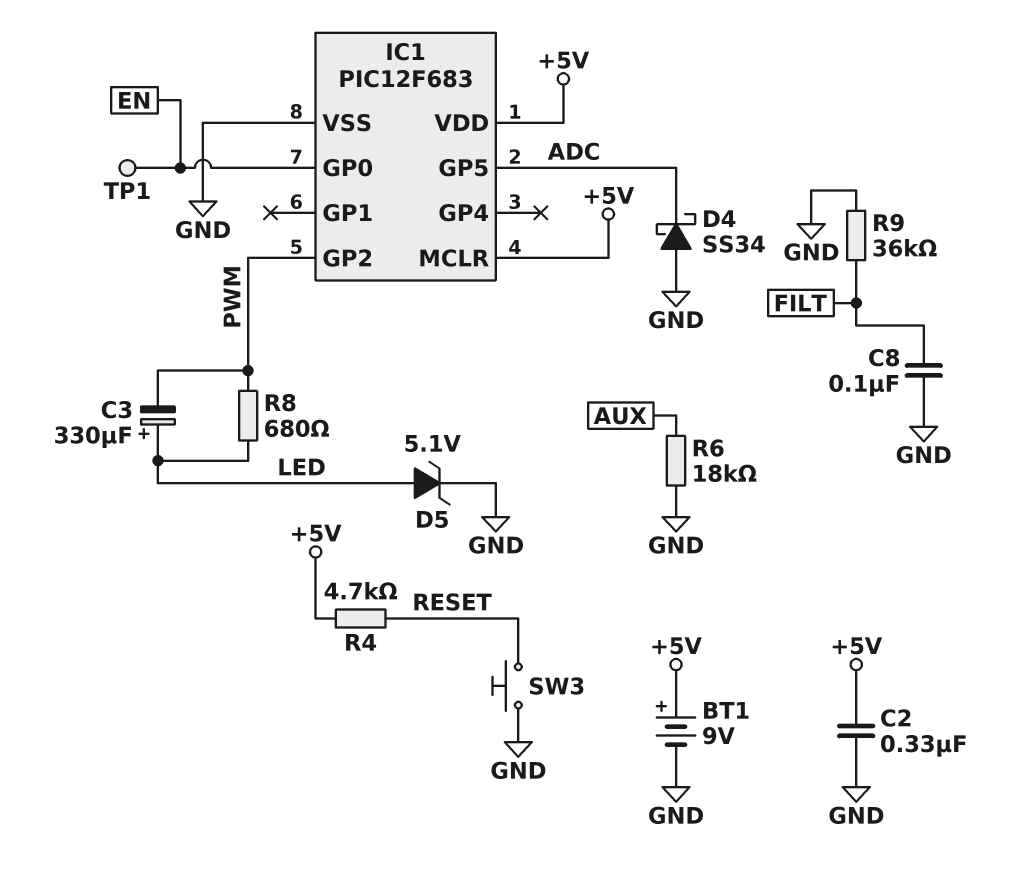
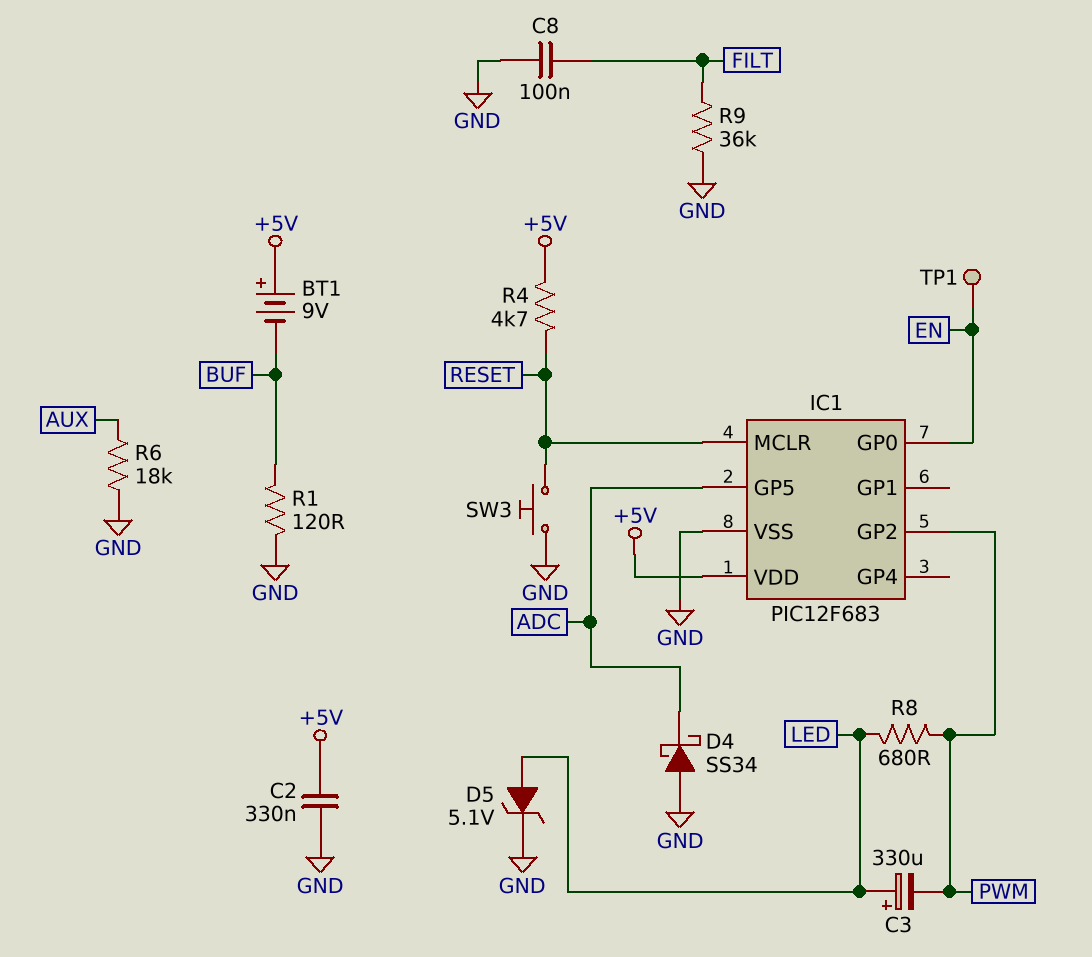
BT1: 9V (plus +5V, minus GND) -> 9V (plus +5V, minus BUF)
IC1 pin MCLR: +5V -> RESET
R1: none -> 120 (BUF, GND)

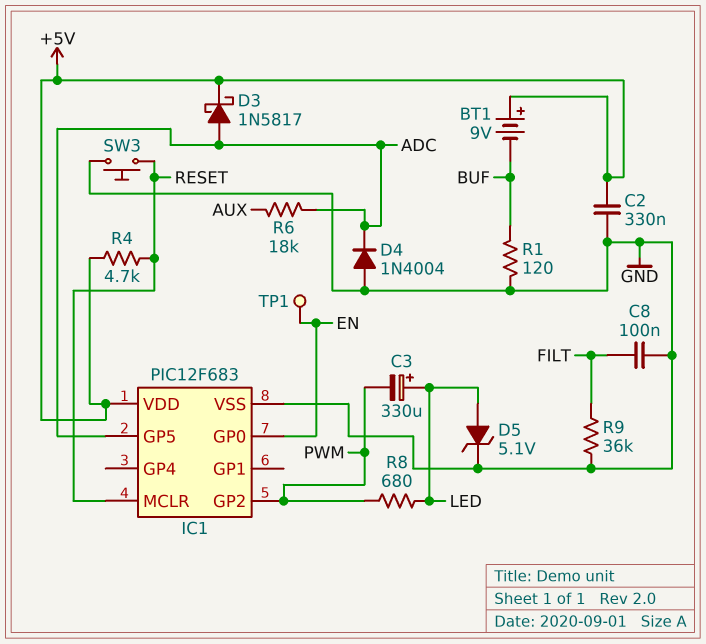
D3: none -> schottky 1N5817 (A ADC, K +5V)
D4: schottky SS34 (A GND, K ADC) -> diode 1N4004 (A GND, K ADC)
R6: 18k (AUX, GND) -> 18k (ADC, AUX)

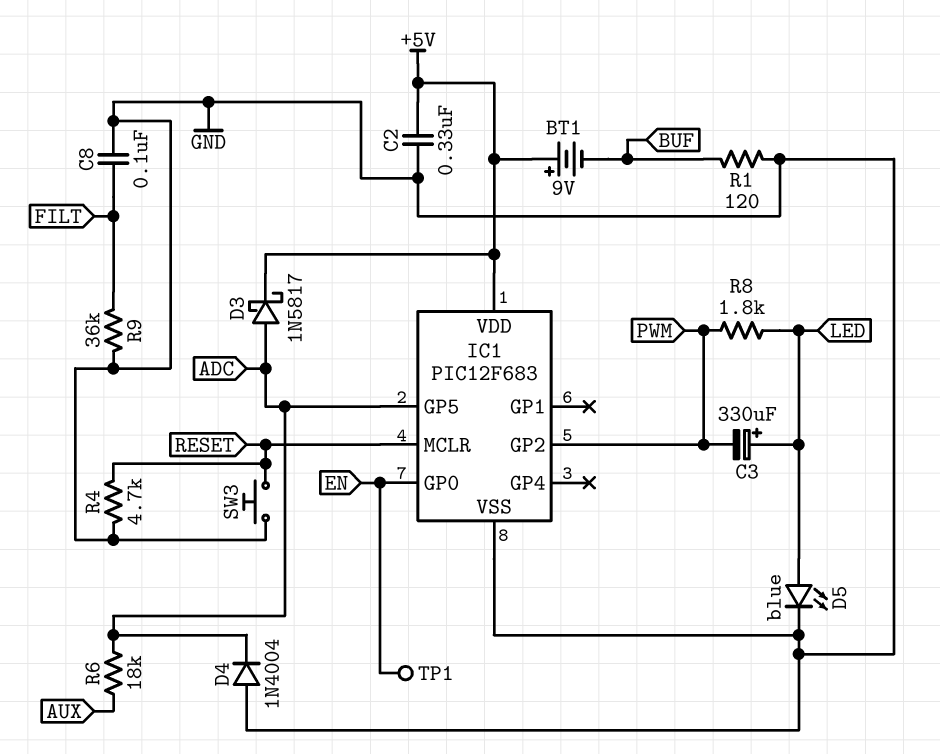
D5: zener 5.1V (A LED, K GND) -> LED blue (A LED, K GND)
R4: 4.7k (+5V, RESET) -> 4.7k (GND, RESET)
R8: 680 (LED, PWM) -> 1.8k (LED, PWM)

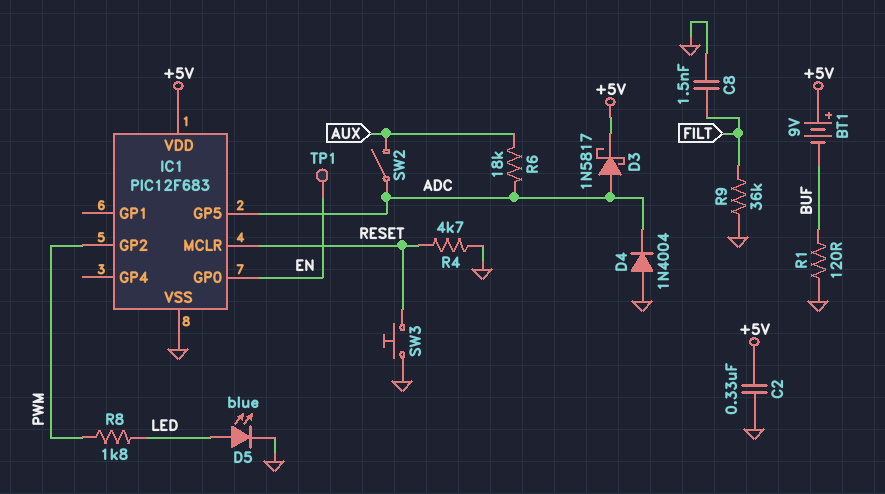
C3: 330uF (plus LED, minus PWM) -> none
C8: 100nF (FILT, GND) -> 1.5nF (FILT, GND)
SW2: none -> switch (ADC, AUX)

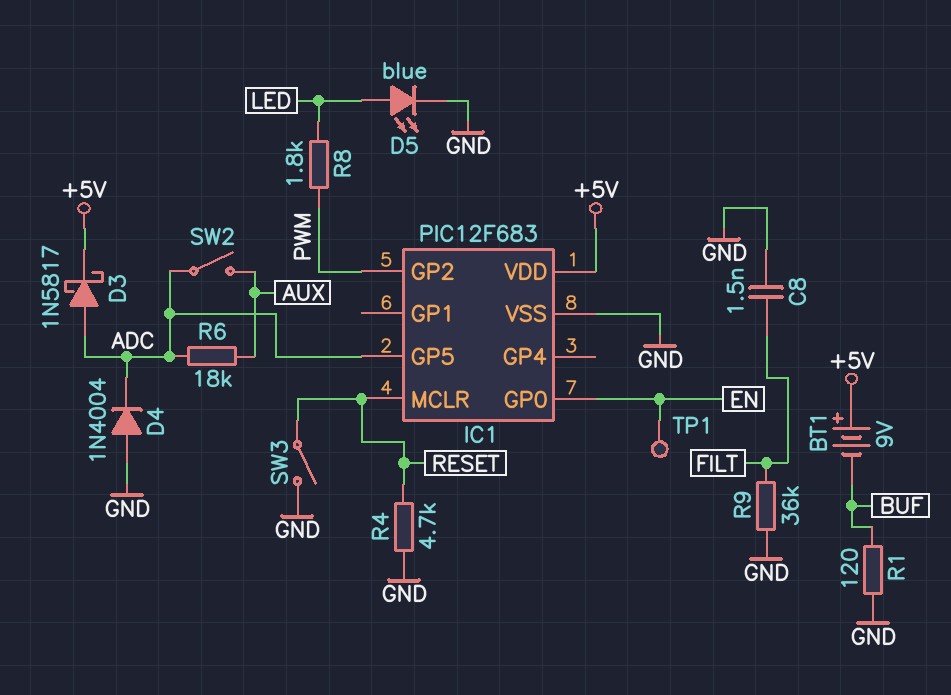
C2: 330nF (+5V, GND) -> none
SW3: button (GND, RESET) -> switch (GND, RESET)

